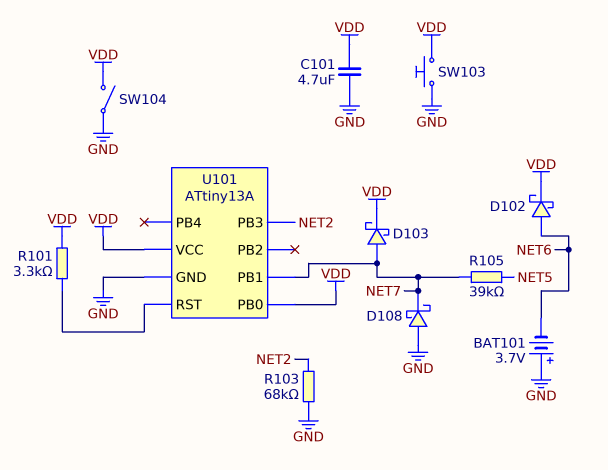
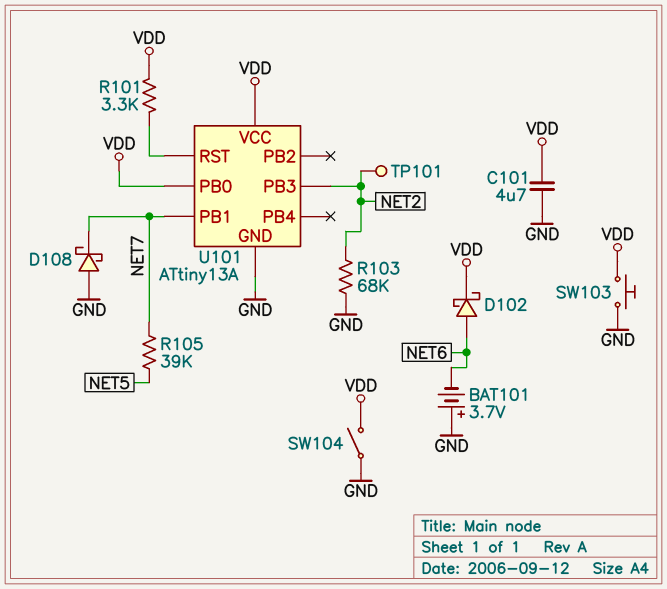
D103: schottky (A NET7, K VDD) -> none
TP101: none -> test point (NET2)

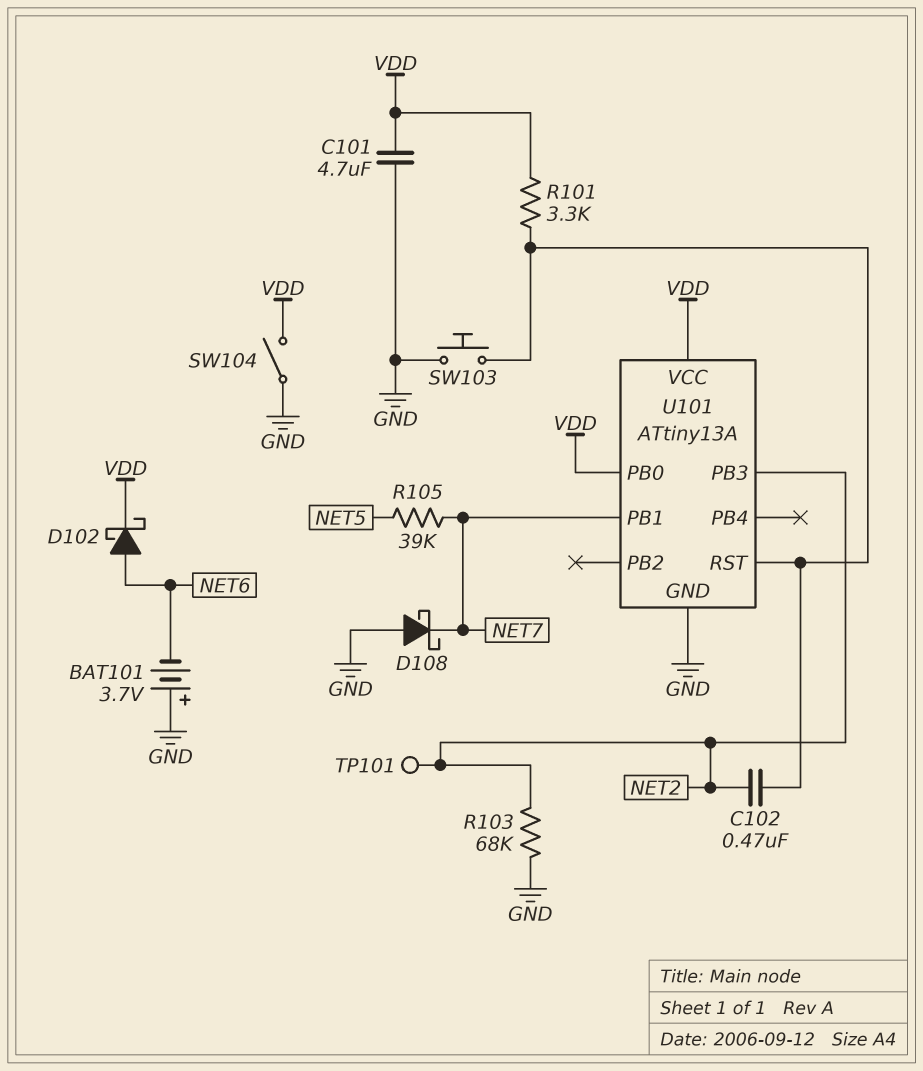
C102: none -> 470nF (NET2, U101/RST)
SW103: button (GND, VDD) -> button (GND, U101/RST)

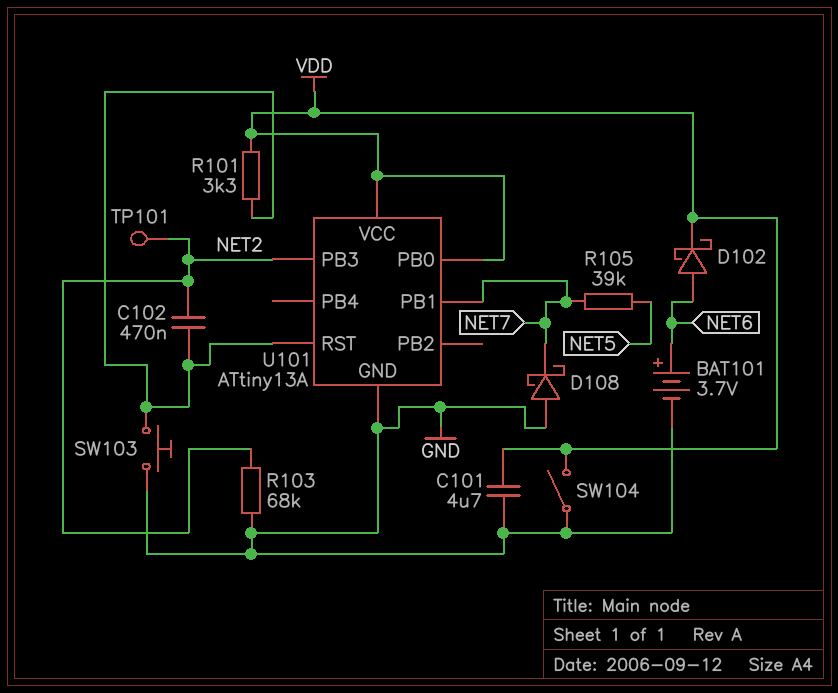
BAT101: 3.7V (plus GND, minus NET6) -> 3.7V (plus NET6, minus GND)

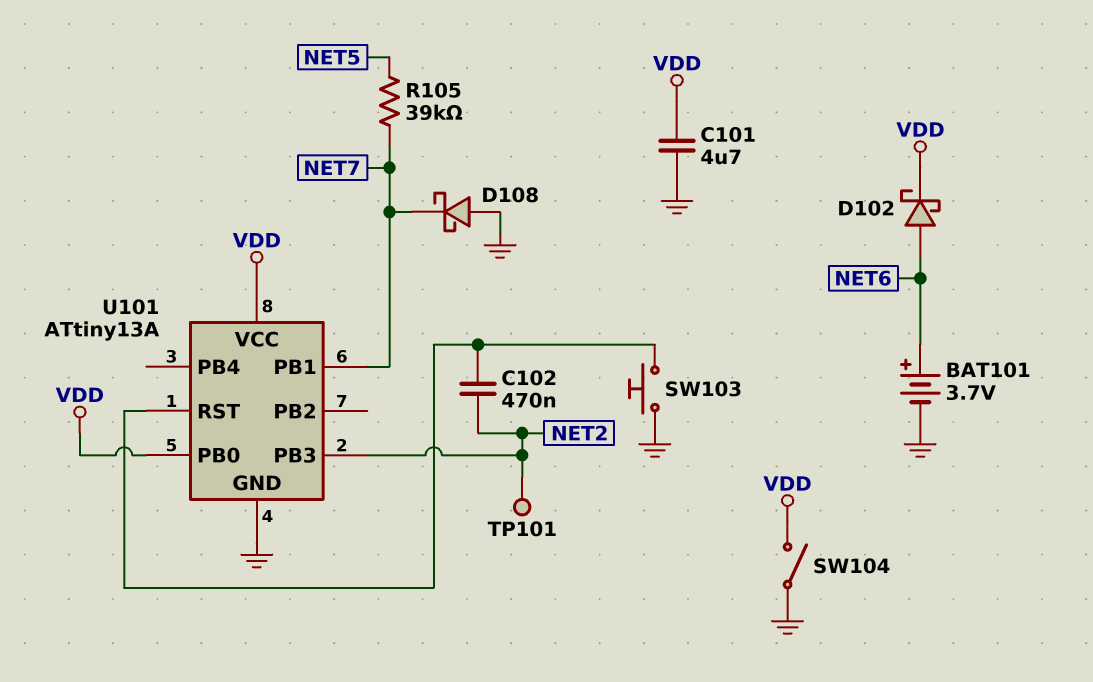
R101: 3.3k (U101/RST, VDD) -> none
R103: 68k (GND, NET2) -> none

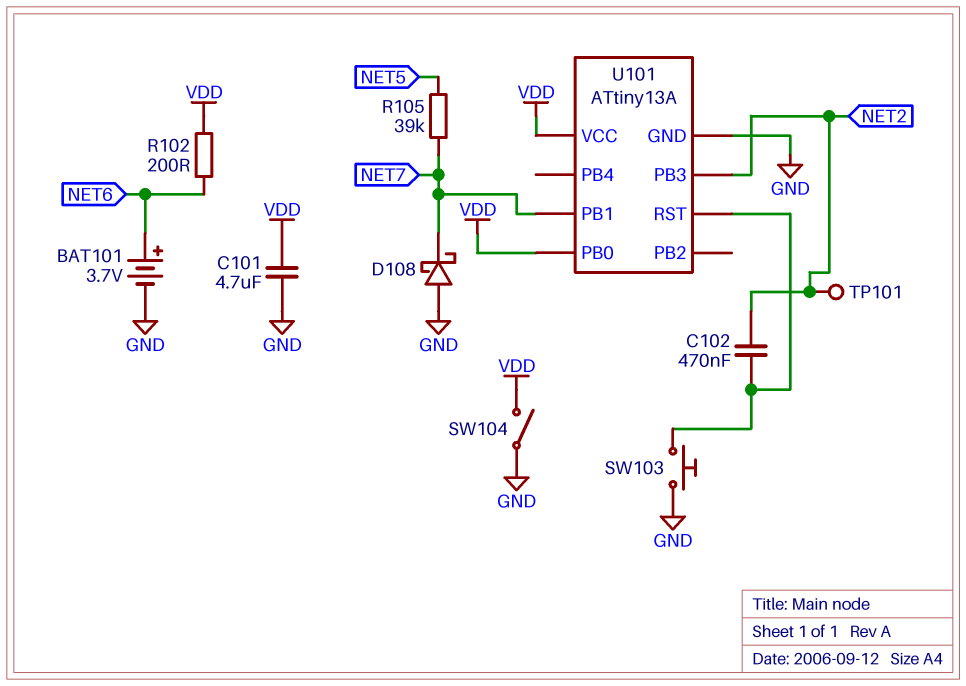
D102: schottky (A NET6, K VDD) -> none
R102: none -> 200 (NET6, VDD)

